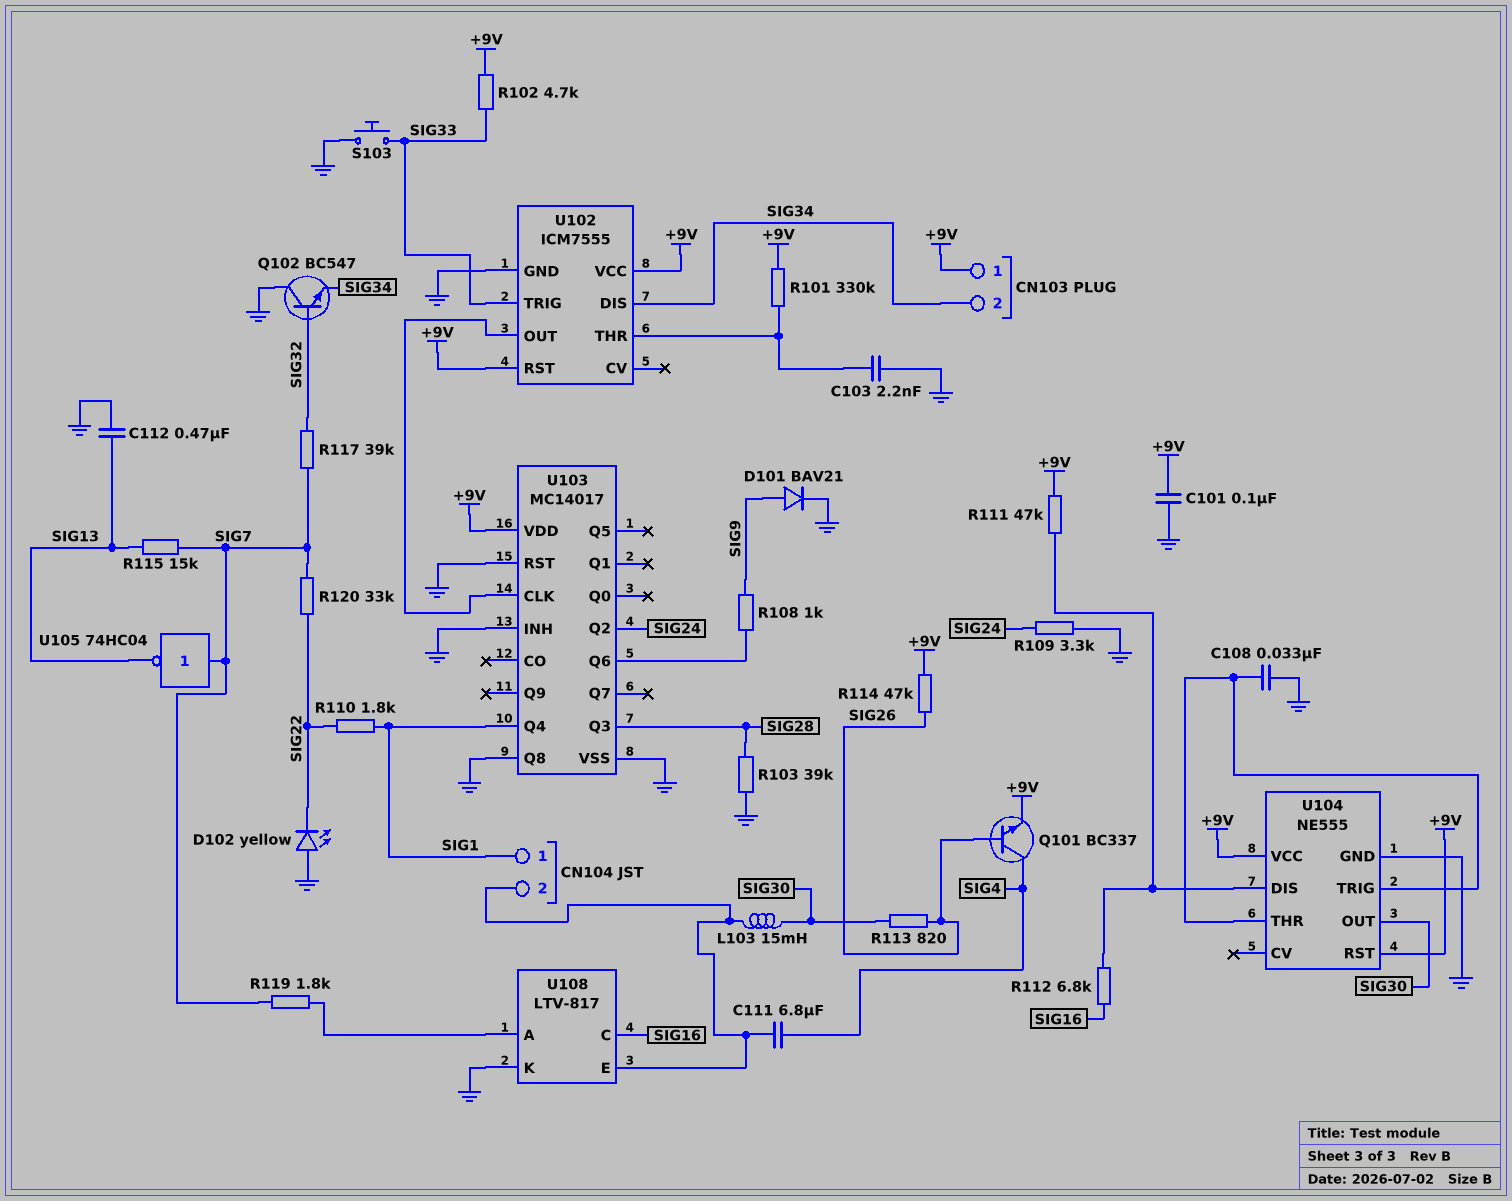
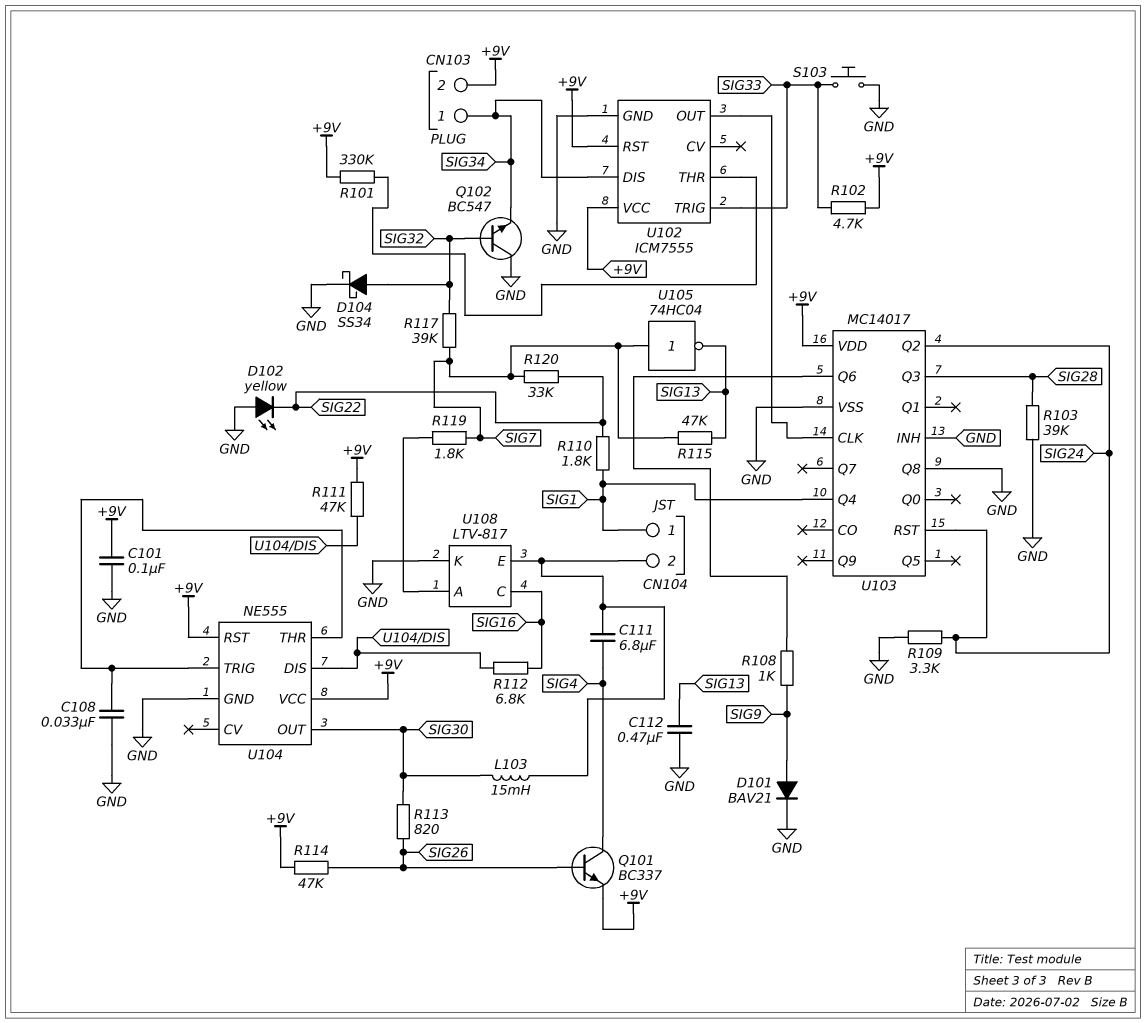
C103: 2.2nF (GND, U102/THR) -> none
CN103 pin 1: +9V -> SIG34
CN103 pin 2: SIG34 -> +9V
D104: none -> schottky SS34 (A SIG32, K GND)
R115: 15k (SIG7, SIG13) -> 47k (SIG7, SIG13)
U103 pin RST: GND -> SIG24

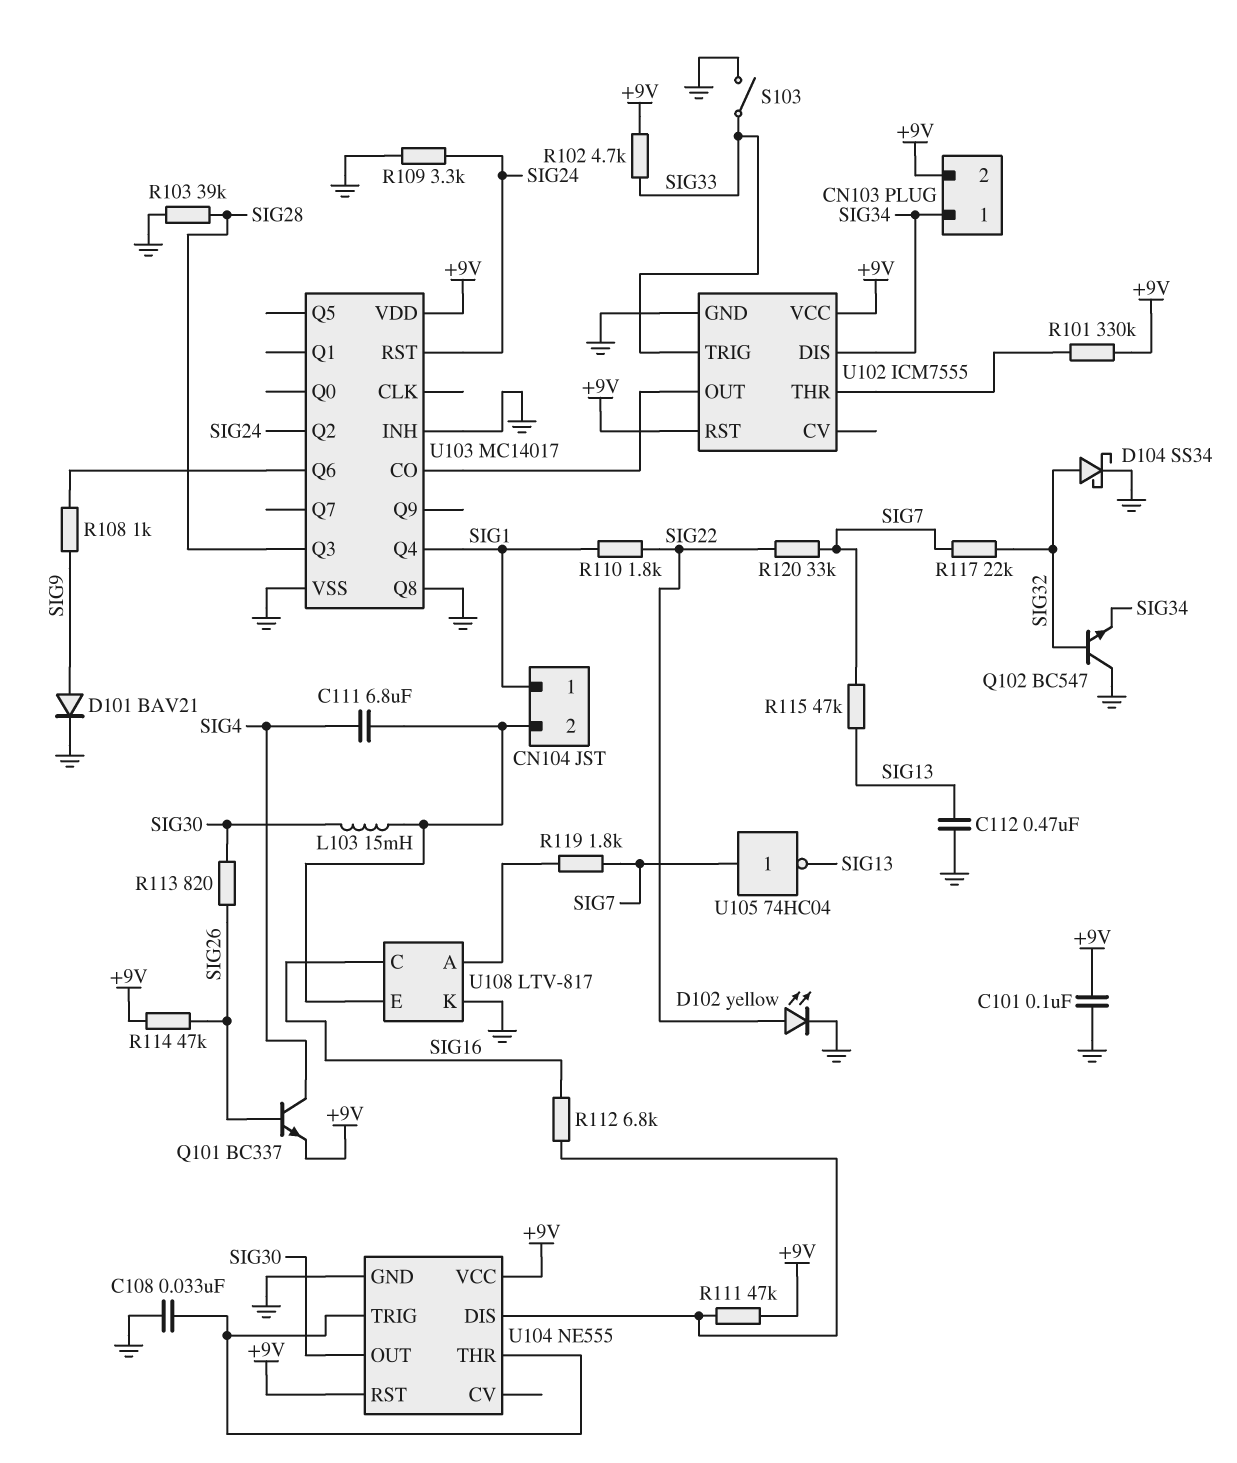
D102: LED yellow (A GND, K SIG22) -> LED yellow (A SIG22, K GND)
R117: 39k (SIG7, SIG32) -> 22k (SIG7, SIG32)
S103: button (GND, SIG33) -> switch (GND, SIG33)
U103 pin CLK: U102/OUT -> none
U103 pin CO: none -> U102/OUT

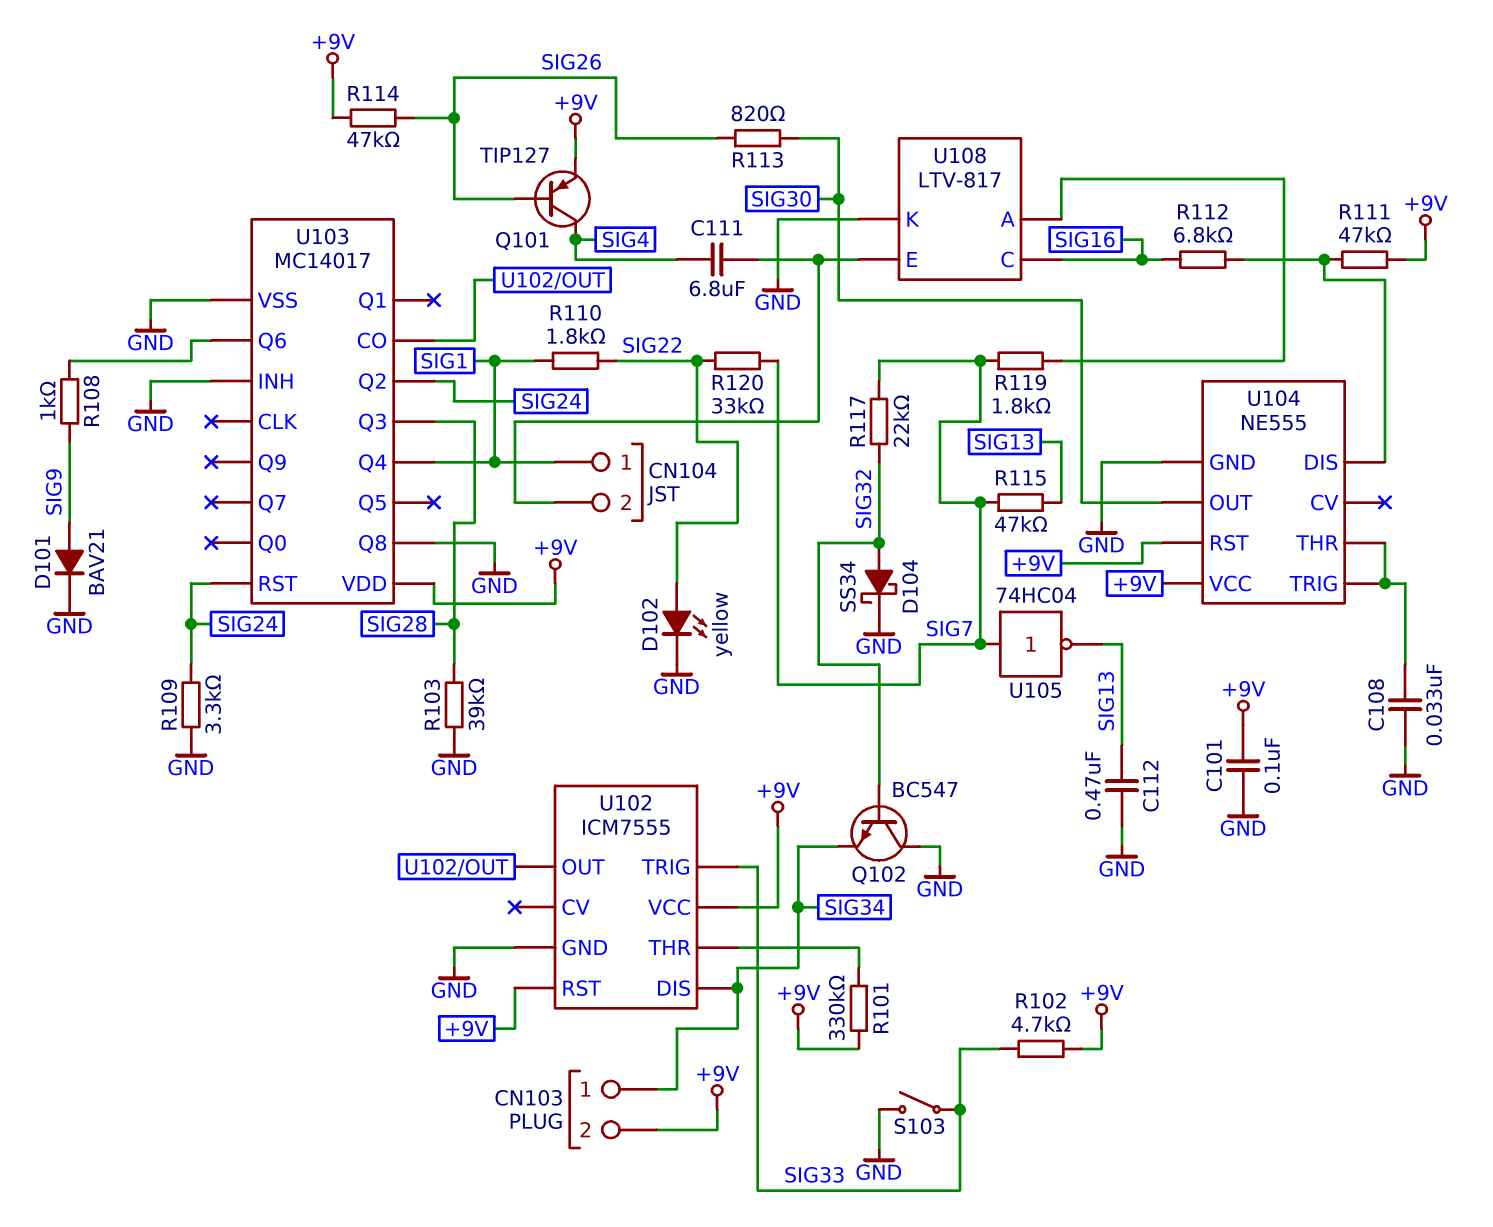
L103: 15mH (CN104/2, SIG30) -> none
Q101: NPN BC337 (B SIG26, C SIG4, E +9V) -> PNP TIP127 (B SIG26, C SIG4, E +9V)

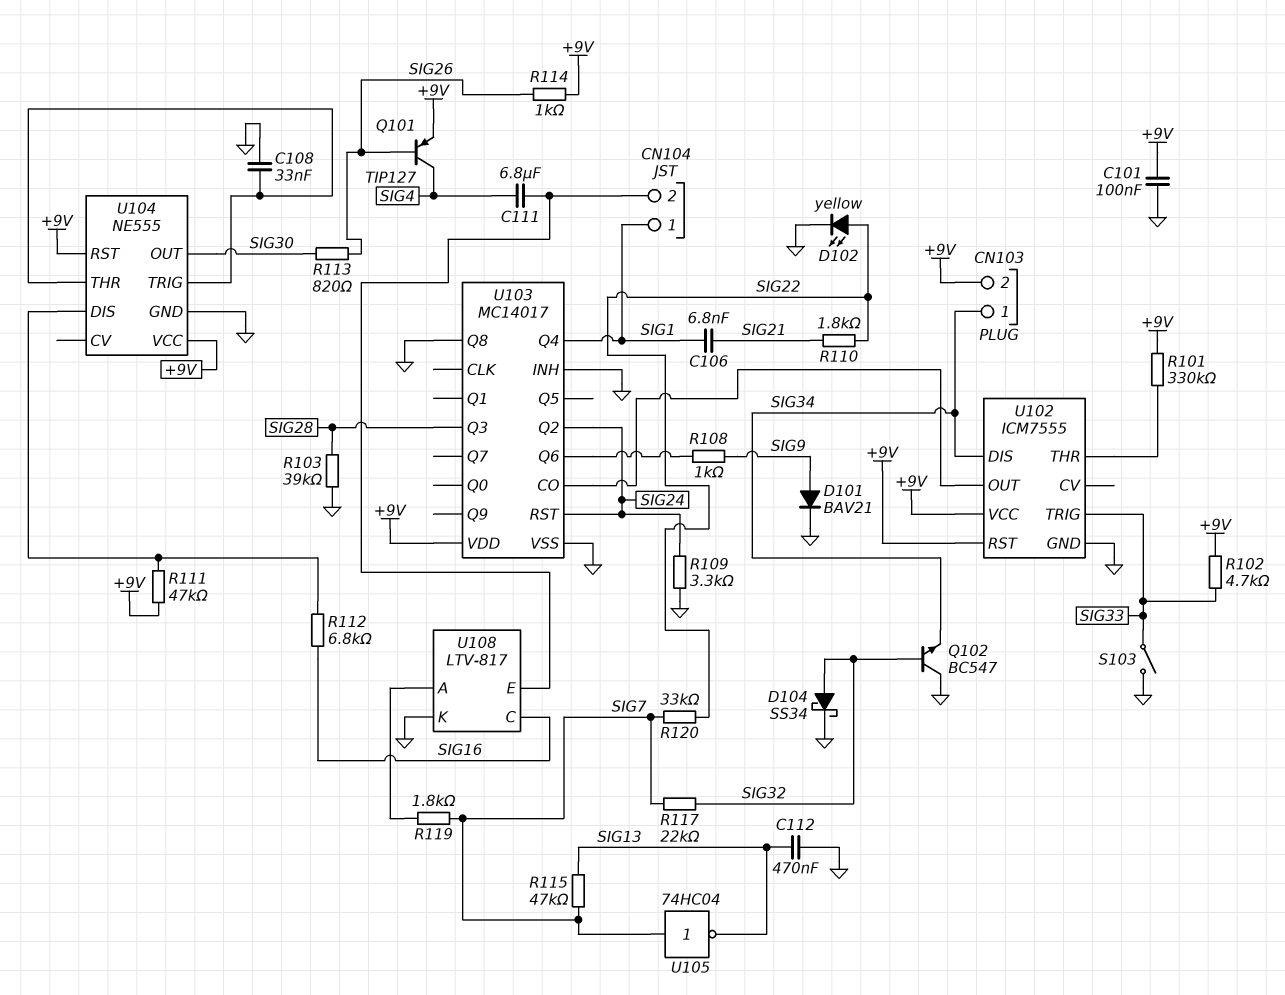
C106: none -> 6.8nF (SIG1, SIG21)
R110: 1.8k (SIG1, SIG22) -> 1.8k (SIG21, SIG22)
R114: 47k (+9V, SIG26) -> 1k (+9V, SIG26)

